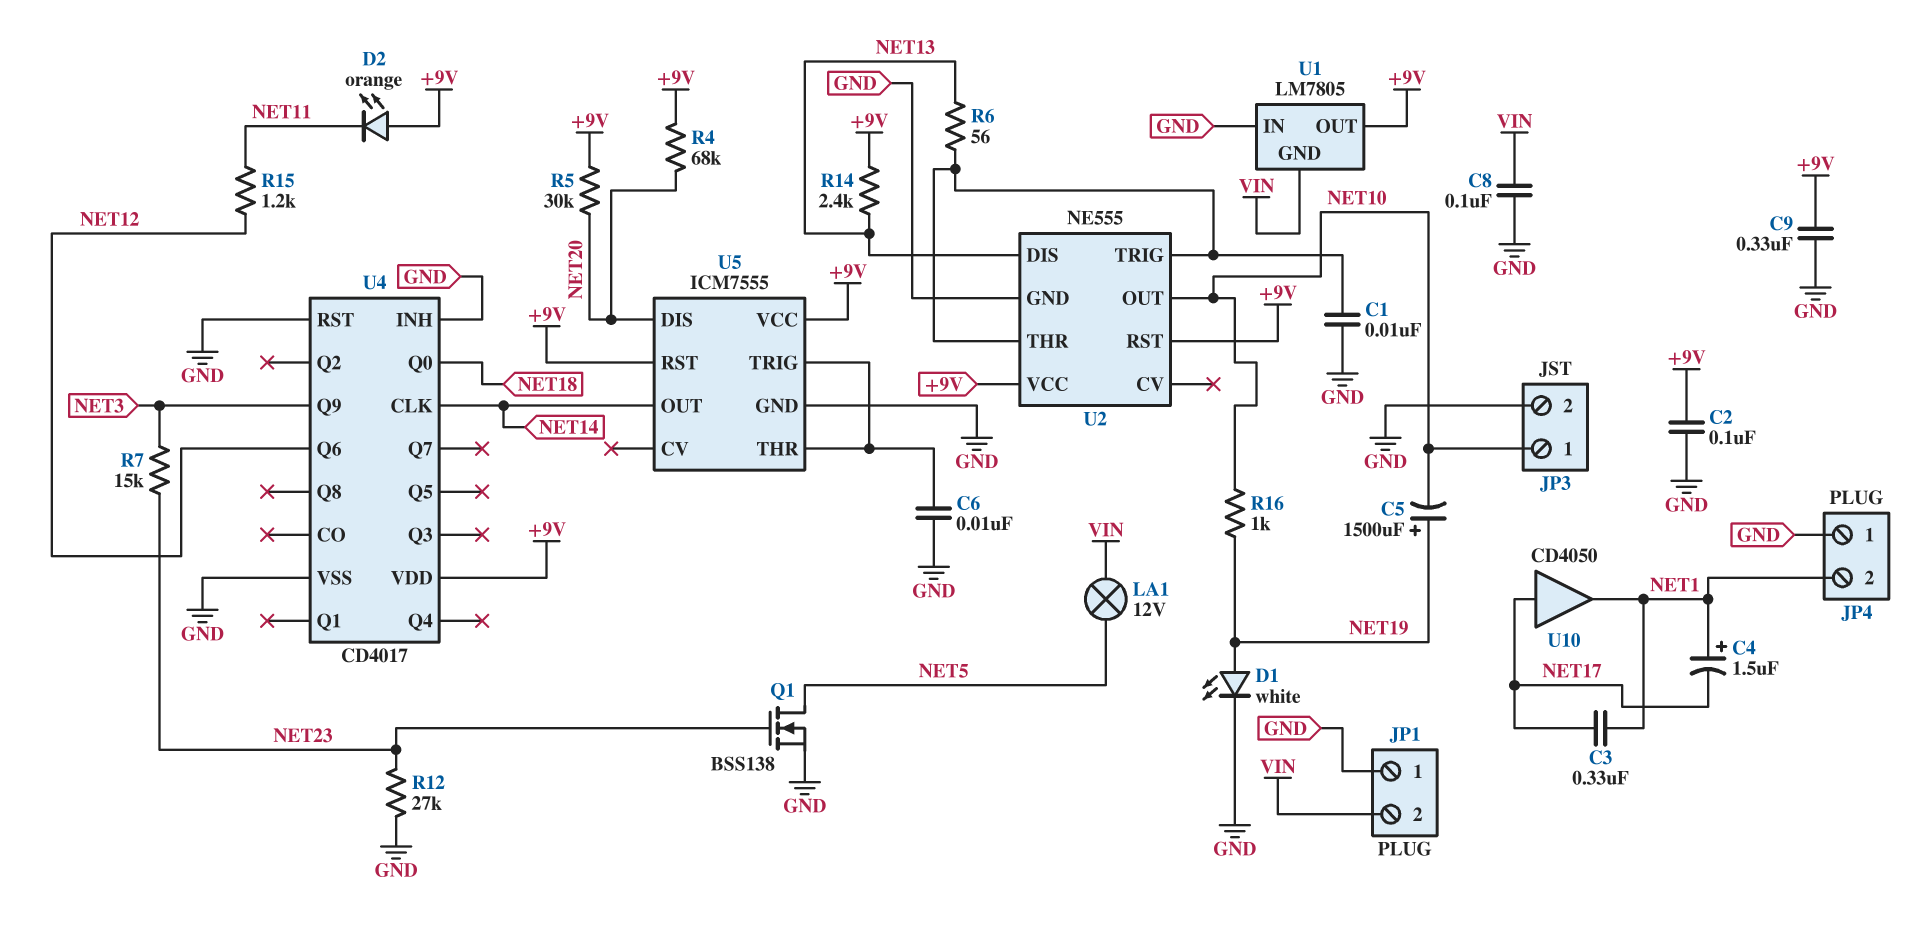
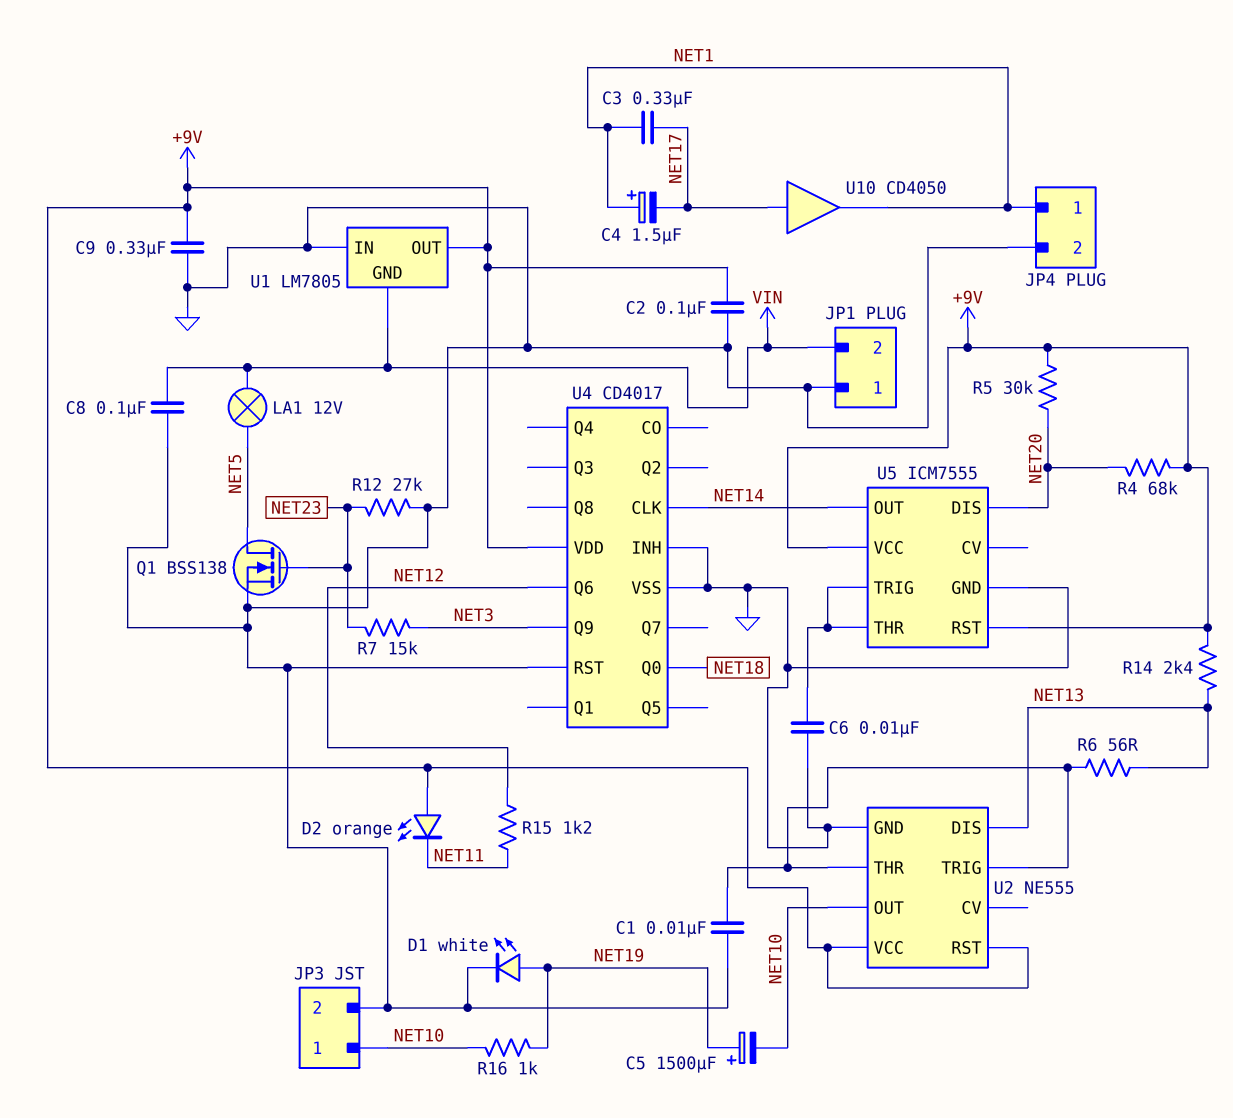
JP4 pin 1: GND -> NET1
JP4 pin 2: NET1 -> GND

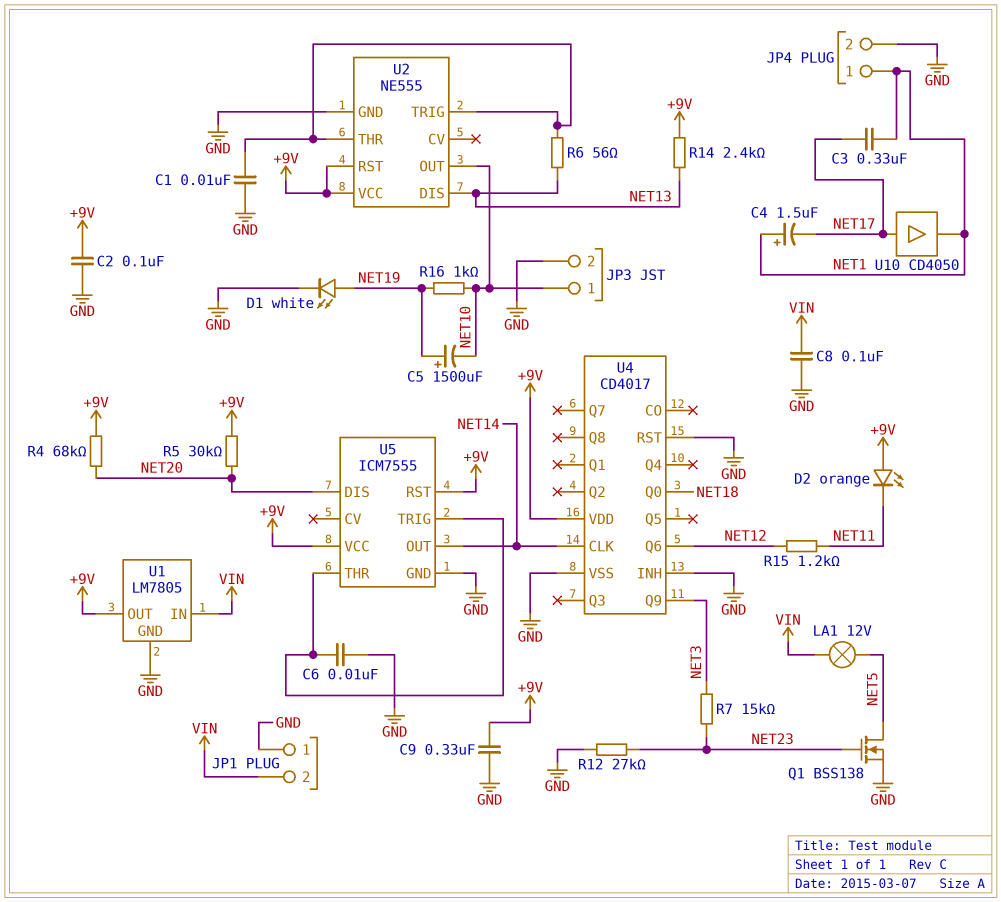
U1 pin GND: VIN -> GND
U1 pin IN: GND -> VIN

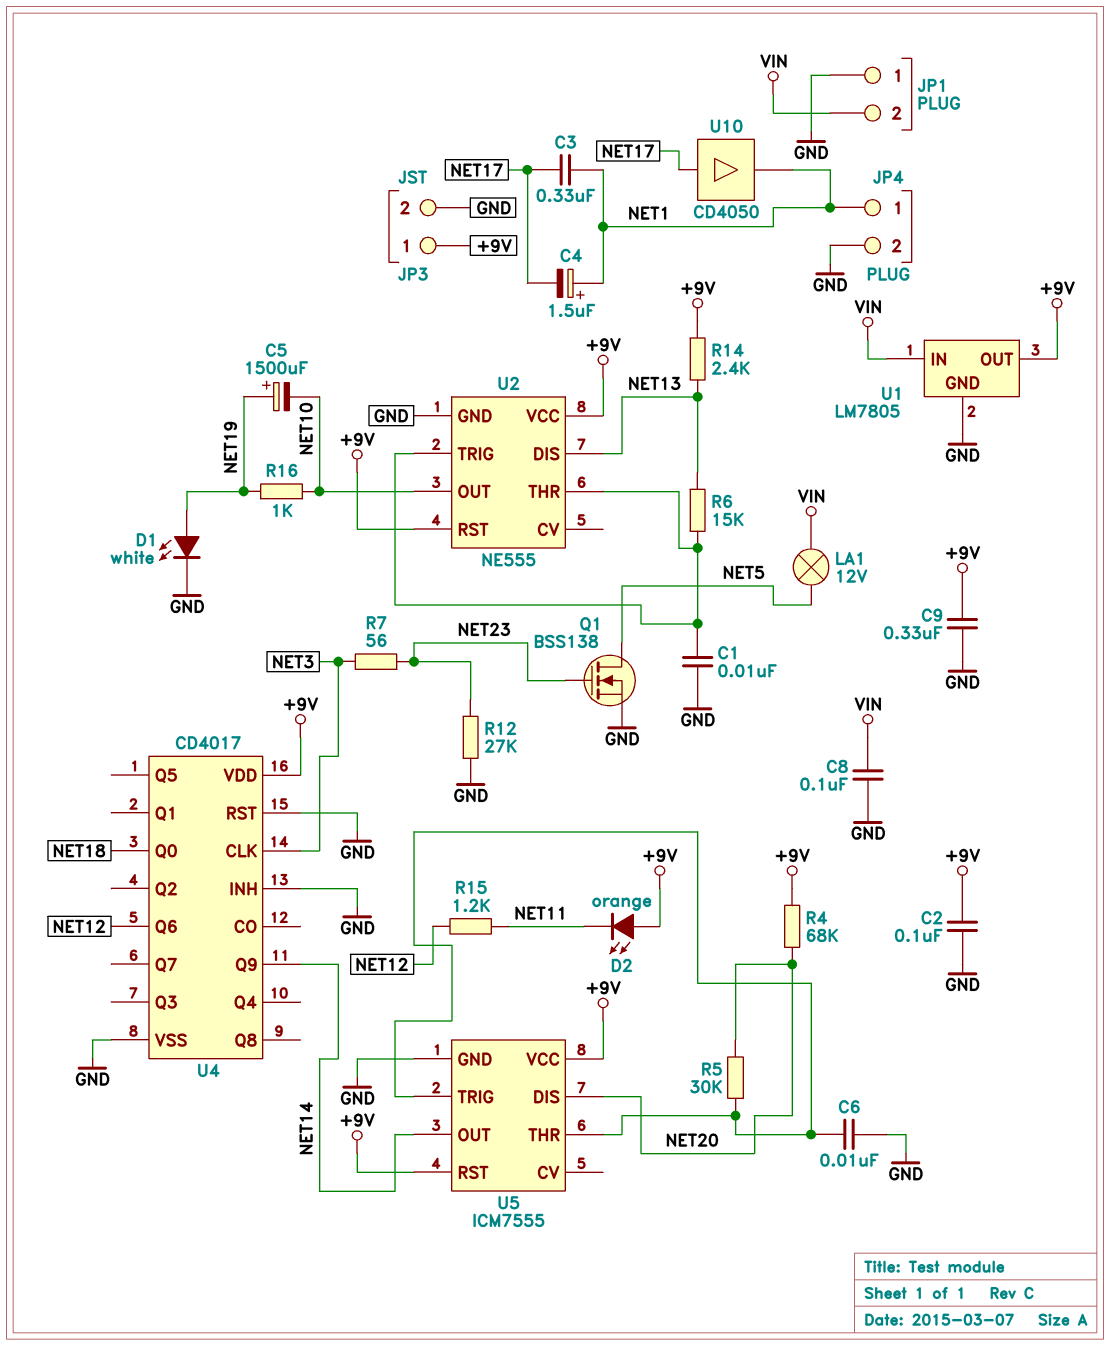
JP3 pin 1: NET10 -> +9V
R5: 30k (+9V, NET20) -> 30k (NET20, U5/THR)
R6: 56 (NET13, U2/THR) -> 15k (NET13, U2/THR)
R7: 15k (NET3, NET23) -> 56 (NET3, NET23)
U4 pin CLK: NET14 -> NET3
U4 pin Q9: NET3 -> NET14

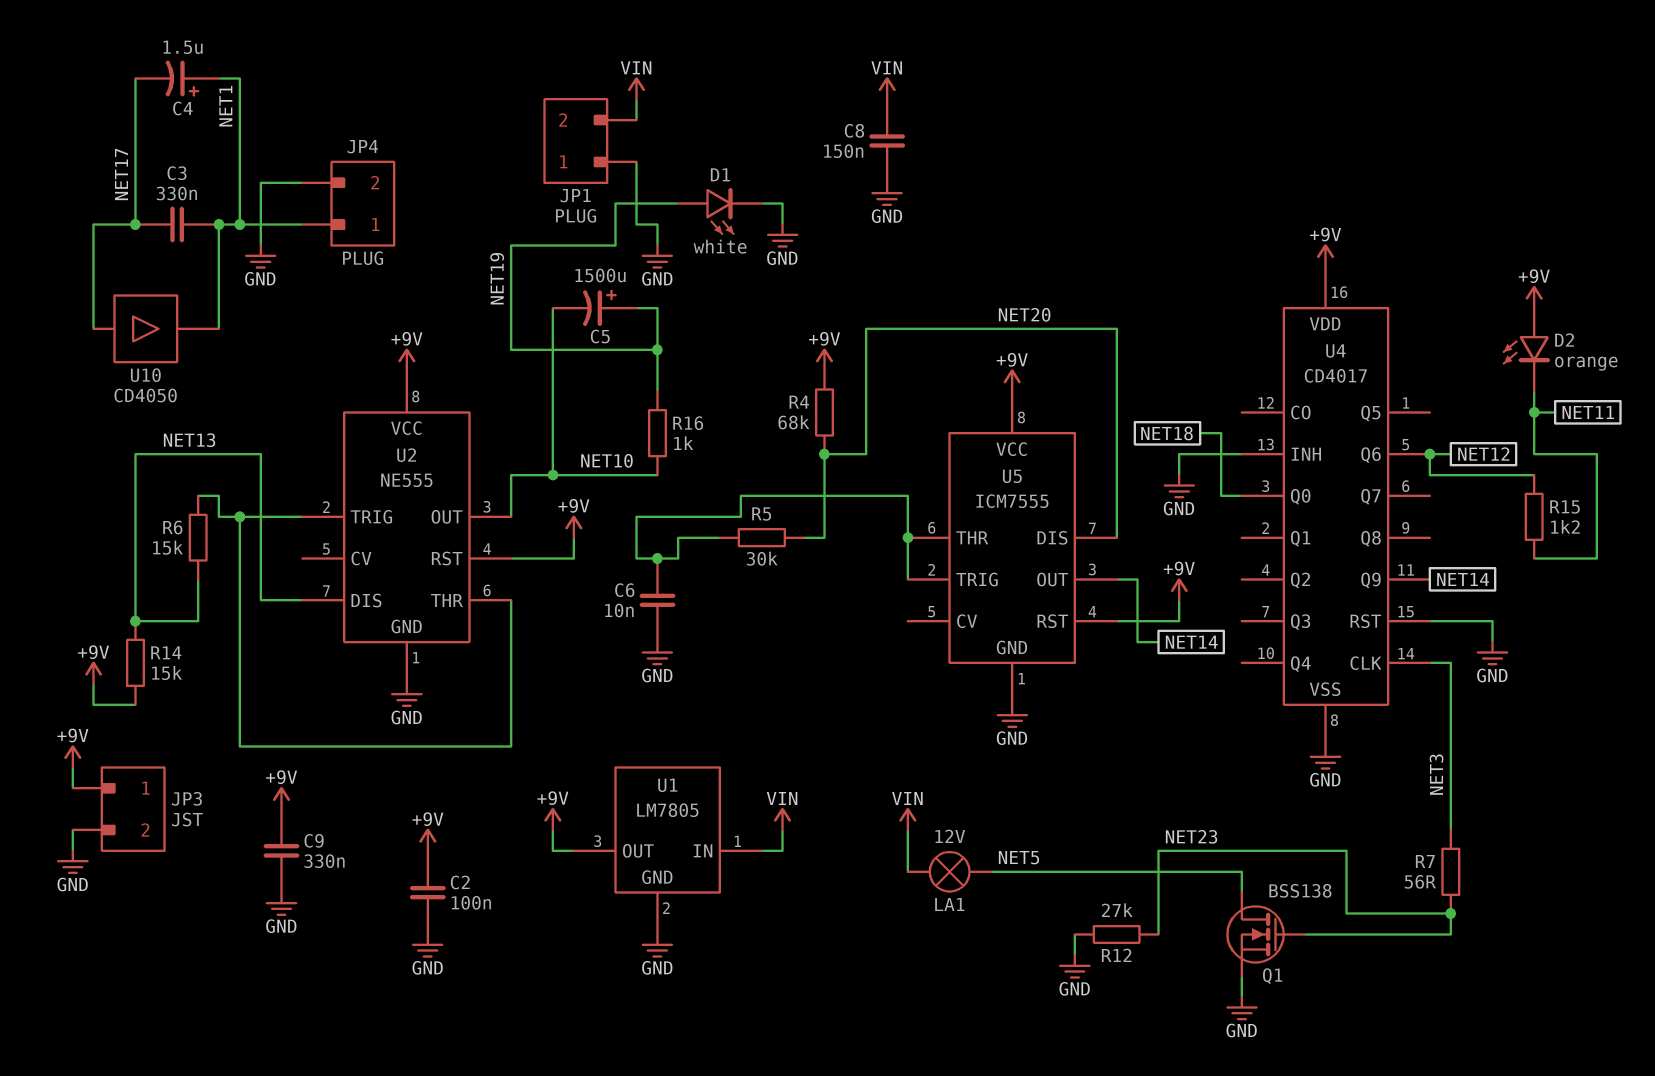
C1: 10nF (GND, U2/THR) -> none
C8: 100nF (GND, VIN) -> 150nF (GND, VIN)
R14: 2.4k (+9V, NET13) -> 15k (+9V, NET13)

